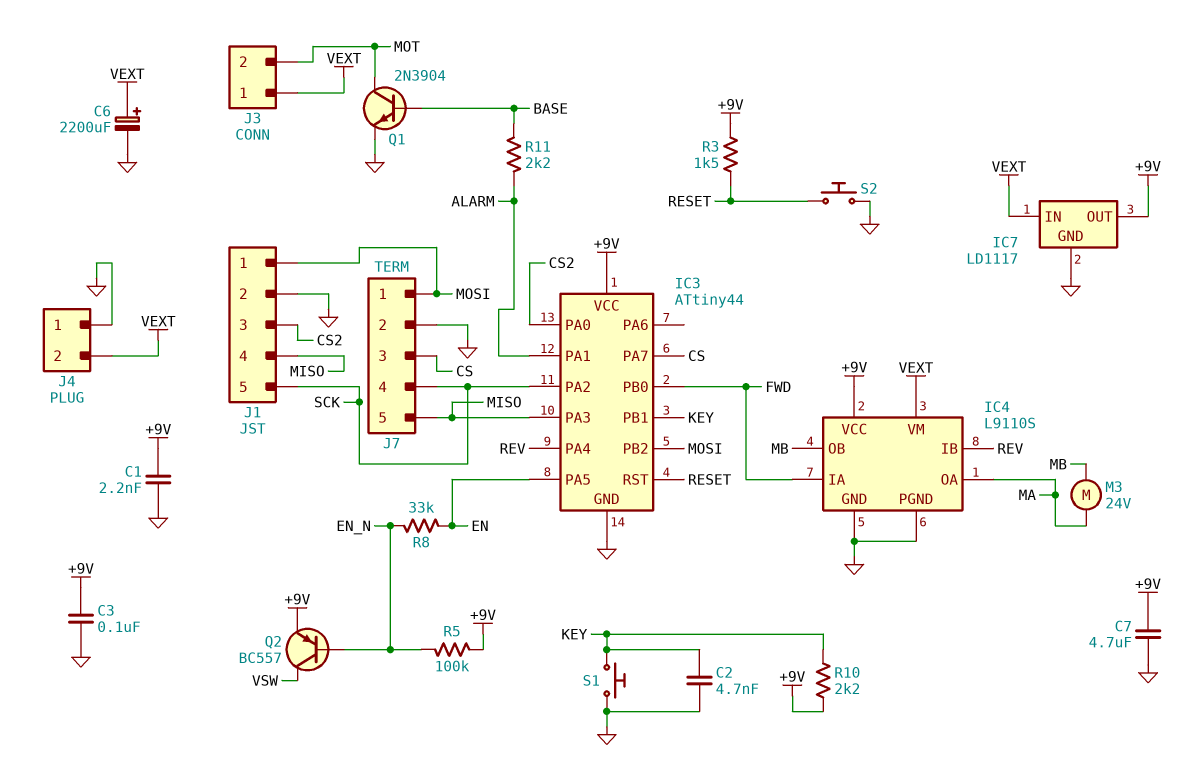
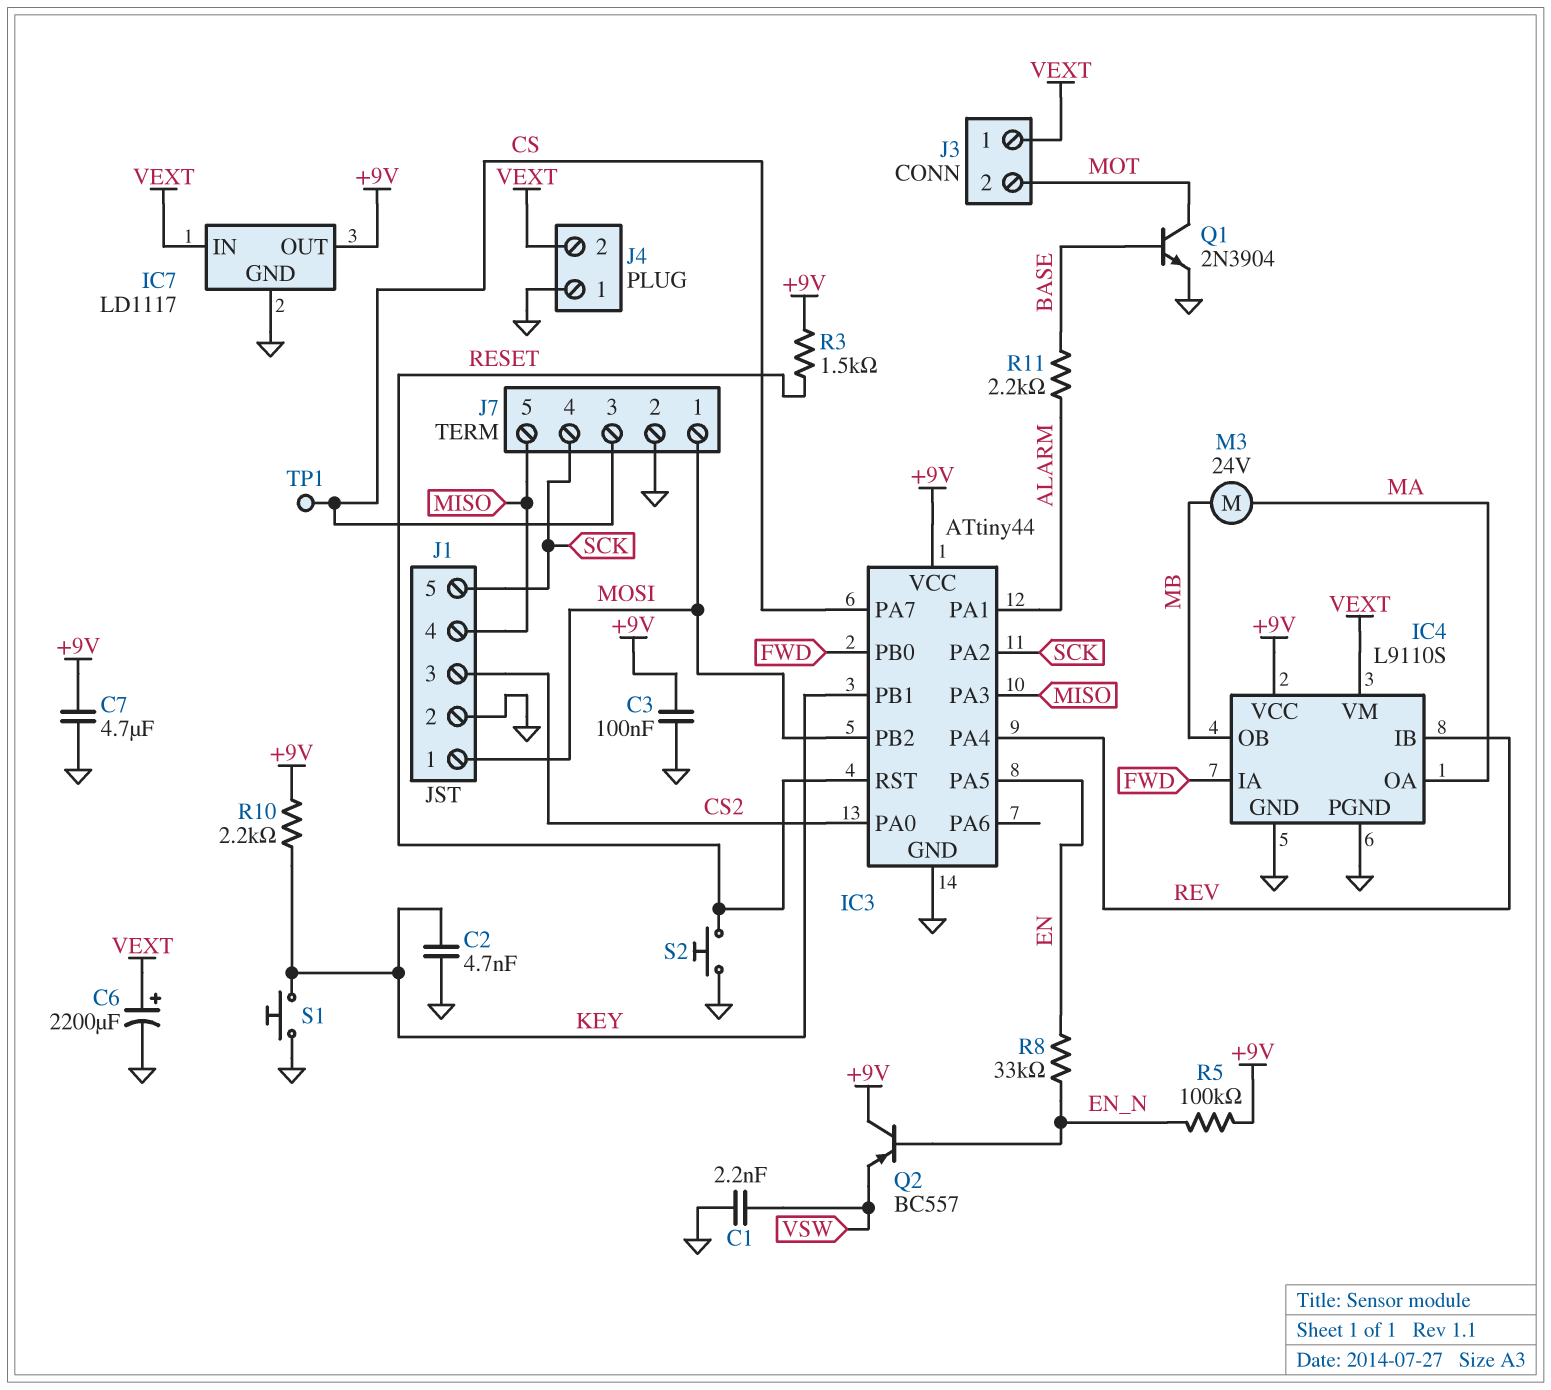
C1: 2.2nF (+9V, GND) -> 2.2nF (GND, VSW)
Q2: PNP BC557 (B EN_N, C VSW, E +9V) -> PNP BC557 (B EN_N, C +9V, E VSW)
TP1: none -> test point (CS)

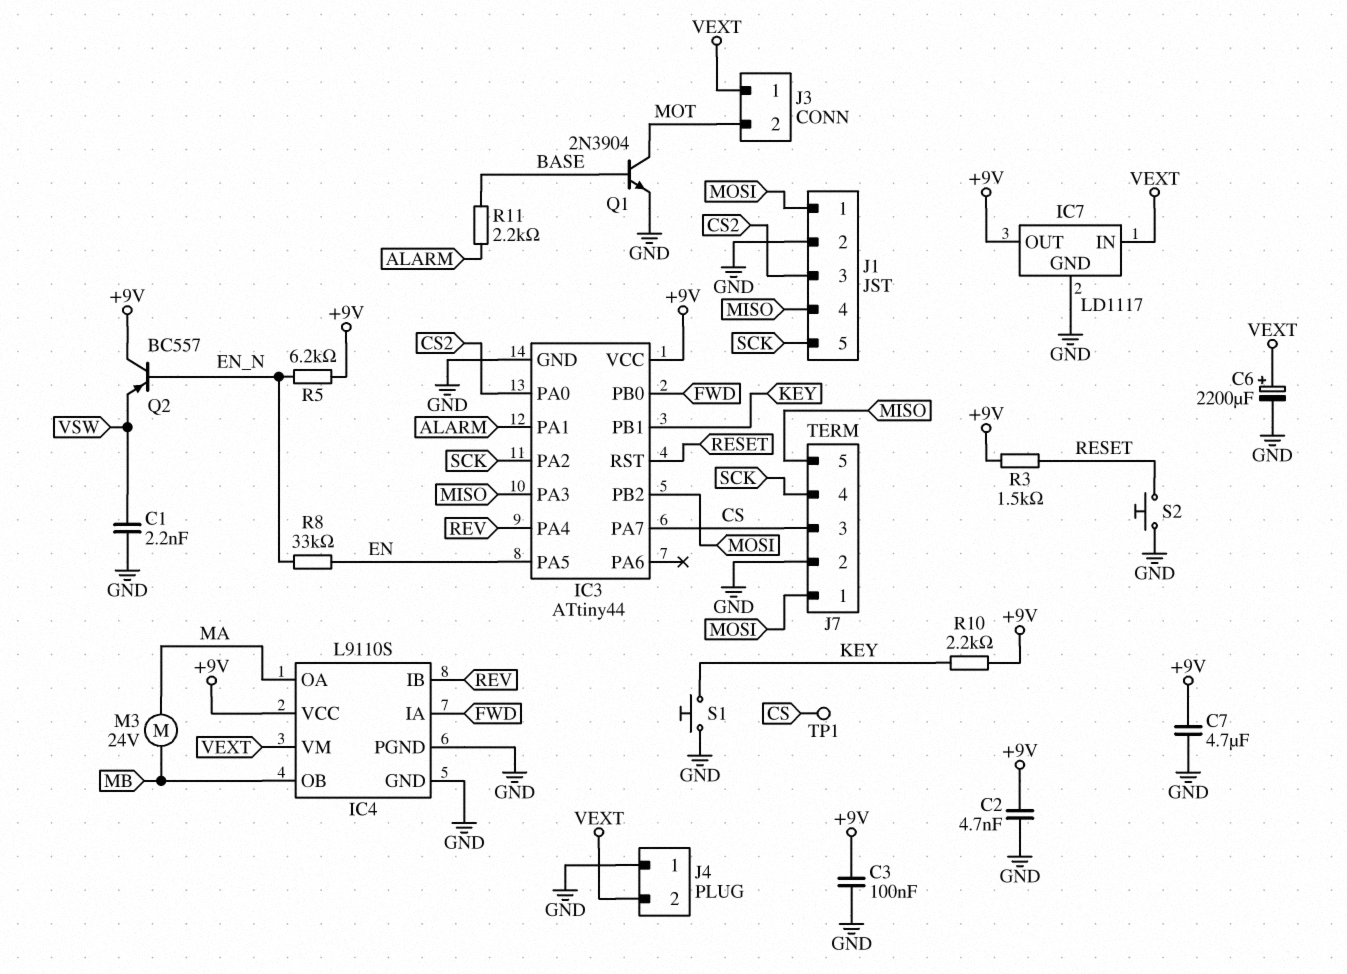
C2: 4.7nF (GND, KEY) -> 4.7nF (+9V, GND)
R5: 100k (+9V, EN_N) -> 6.2k (+9V, EN_N)

